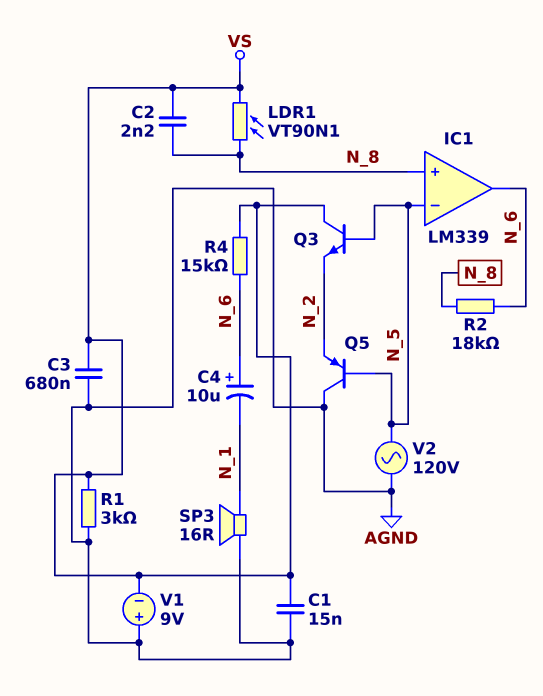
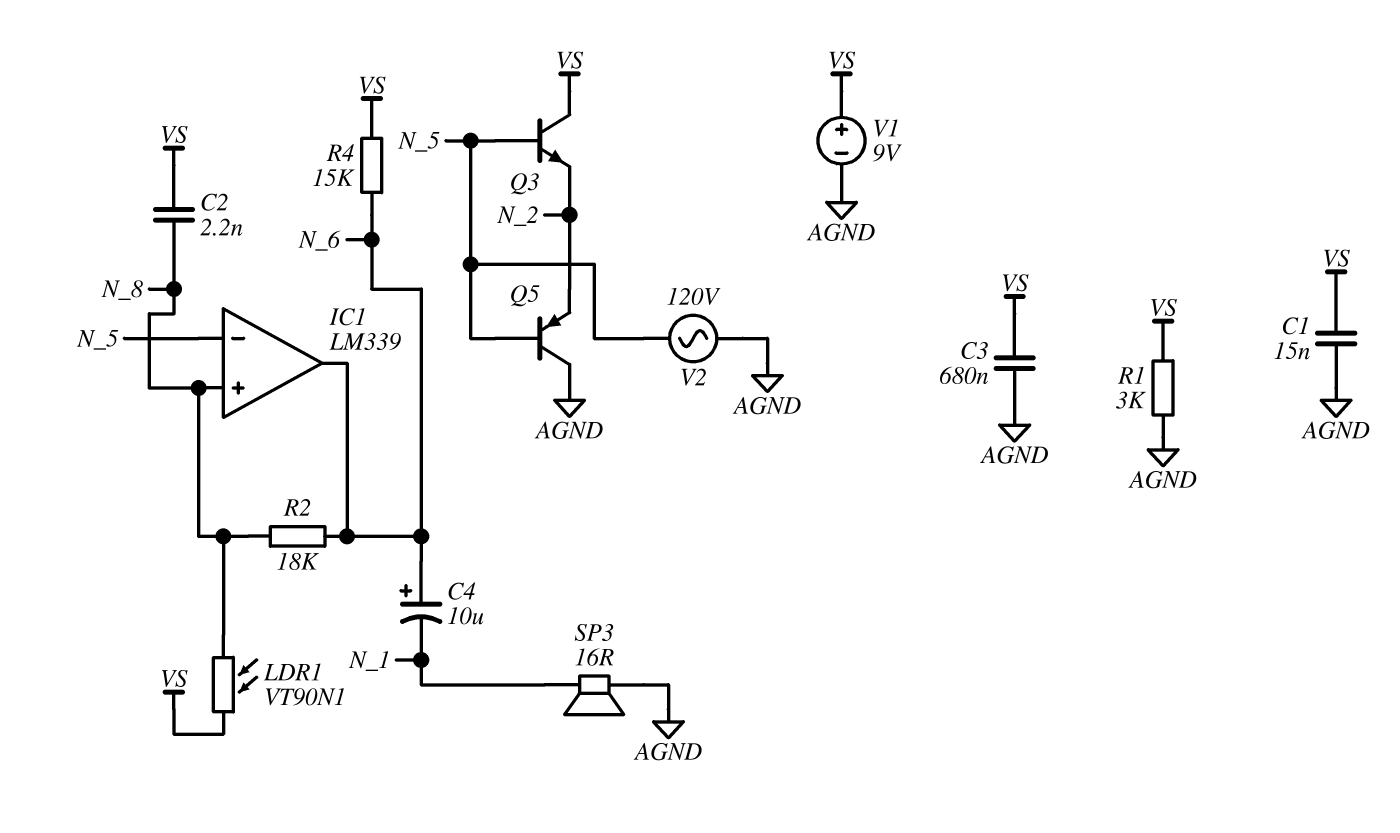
V1: 9V (plus AGND, minus VS) -> 9V (plus VS, minus AGND)

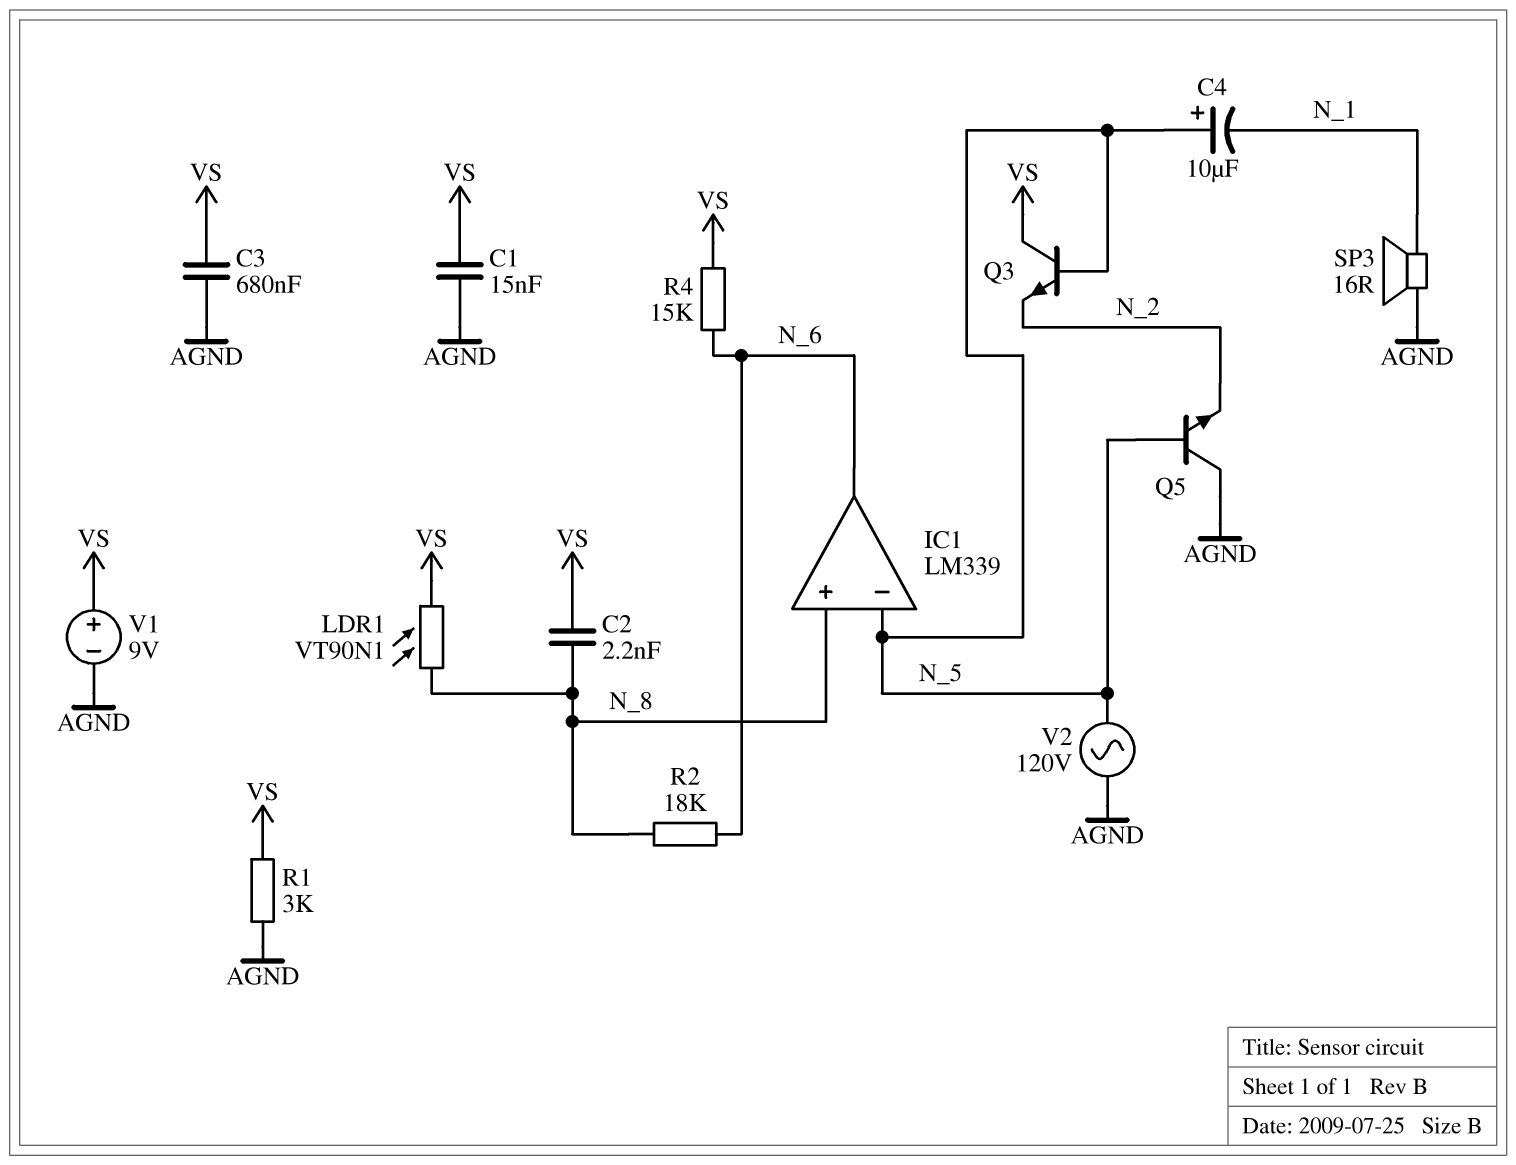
C4: 10uF (plus N_6, minus N_1) -> 10uF (plus N_5, minus N_1)
Q5: PNP (B N_5, C AGND, E N_2) -> NPN (B N_5, C AGND, E N_2)

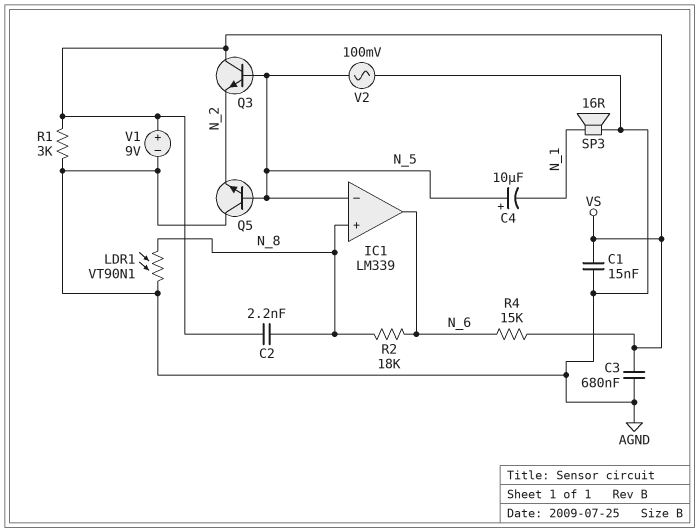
LDR1: VT90N1 (N_8, VS) -> VT90N1 (AGND, N_8)
V2: AC 120V (AGND, N_5) -> AC 100mV (AGND, N_5)

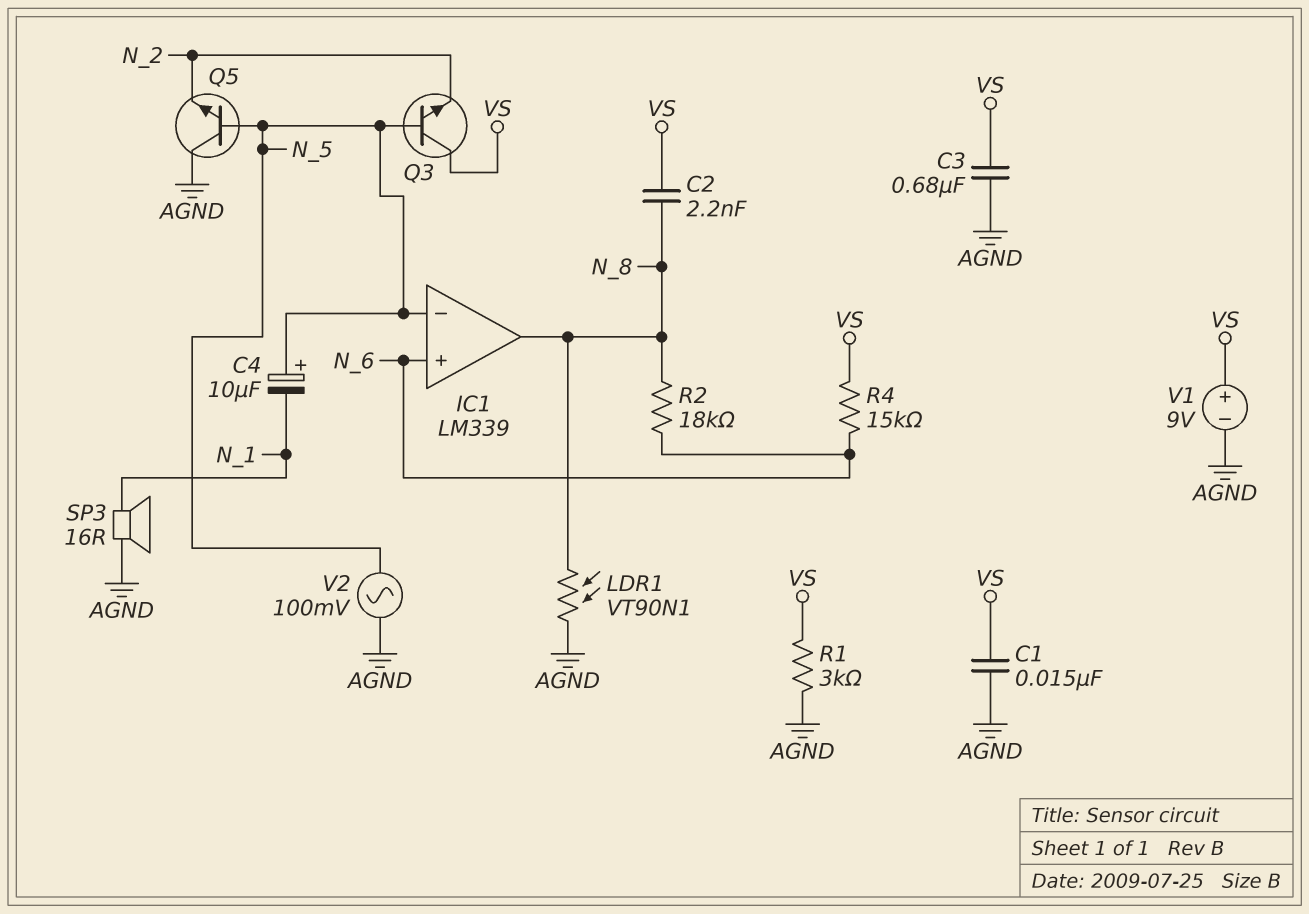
IC1 pin in+: N_8 -> N_6
IC1 pin out: N_6 -> N_8

